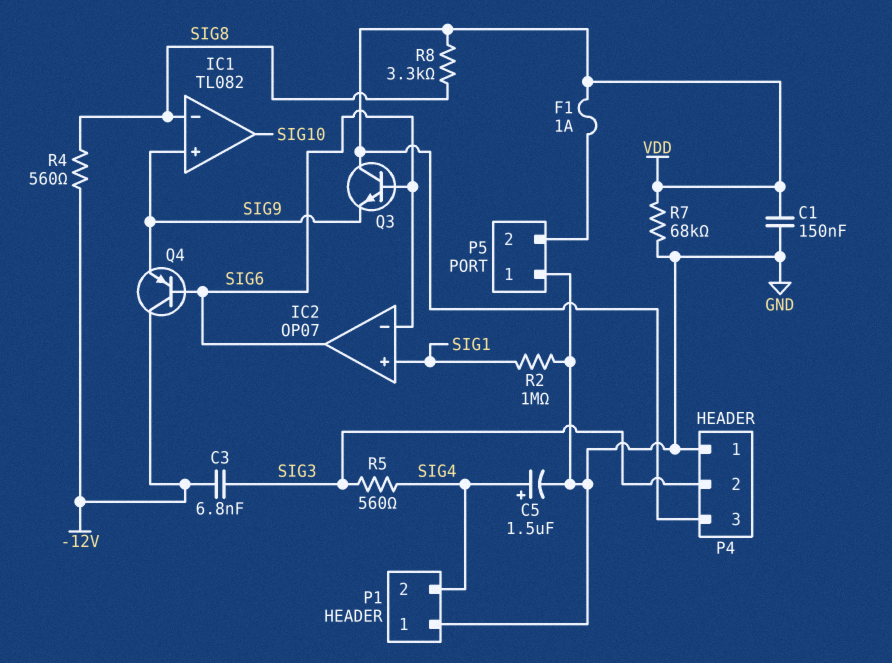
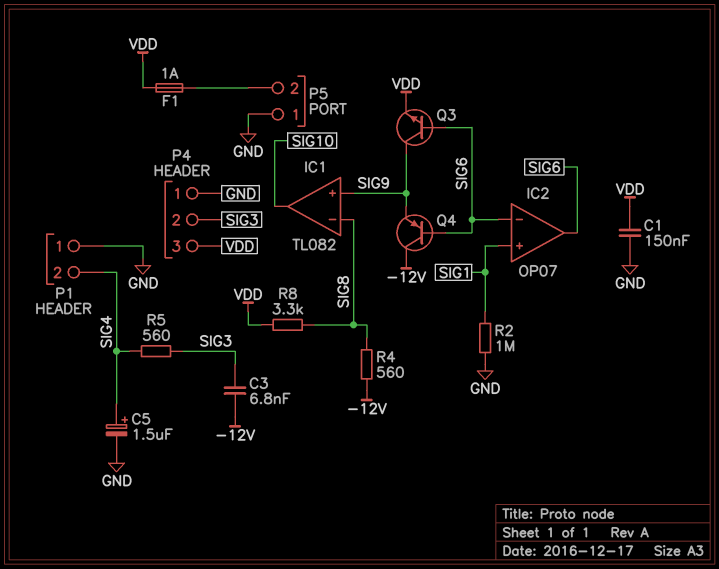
Q3: NPN (B SIG6, C VDD, E SIG9) -> NPN (B SIG6, C SIG9, E VDD)
R7: 68k (GND, VDD) -> none

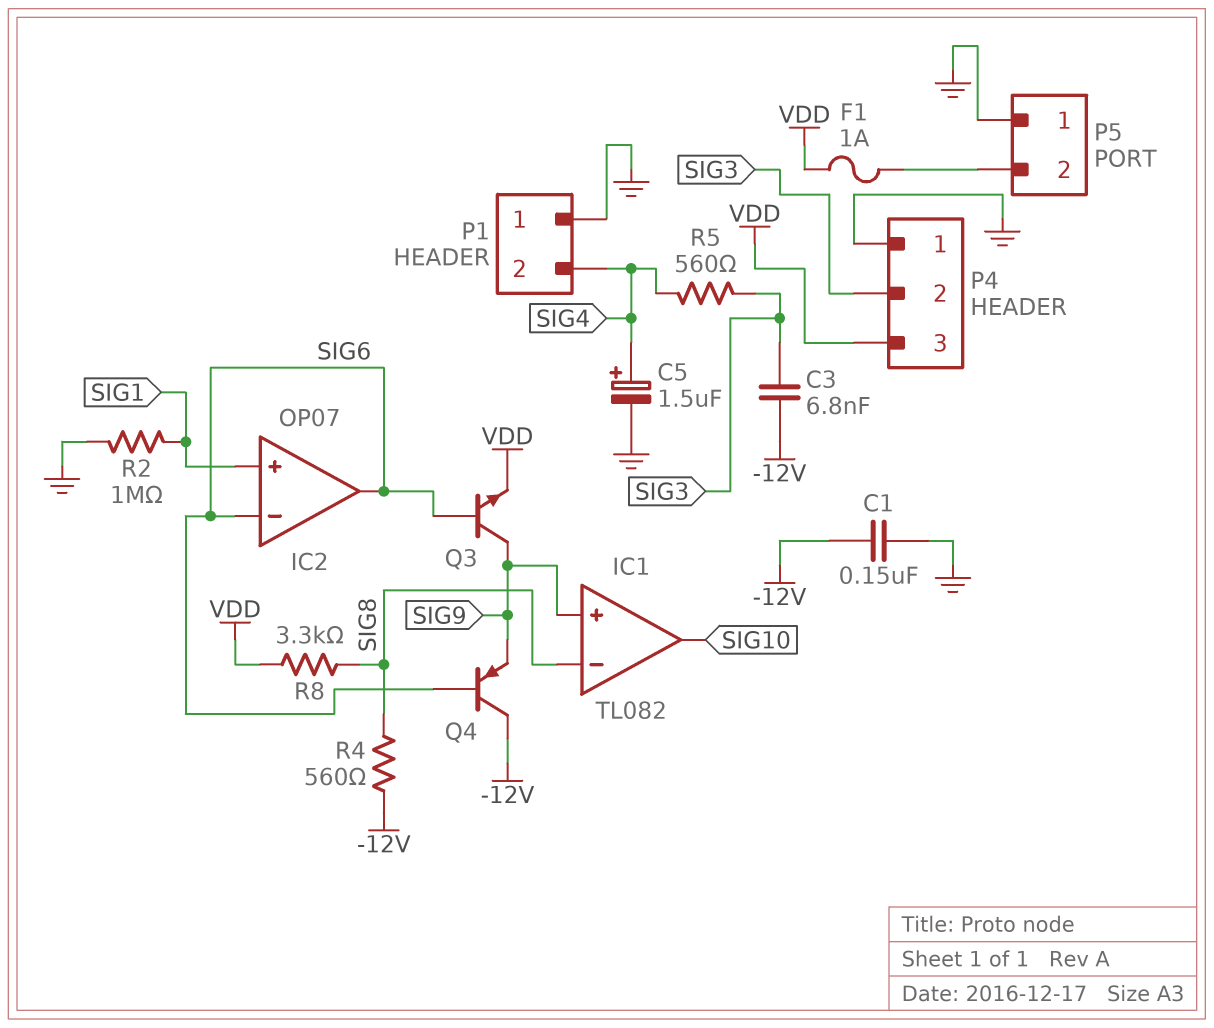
C1: 150nF (GND, VDD) -> 150nF (-12V, GND)

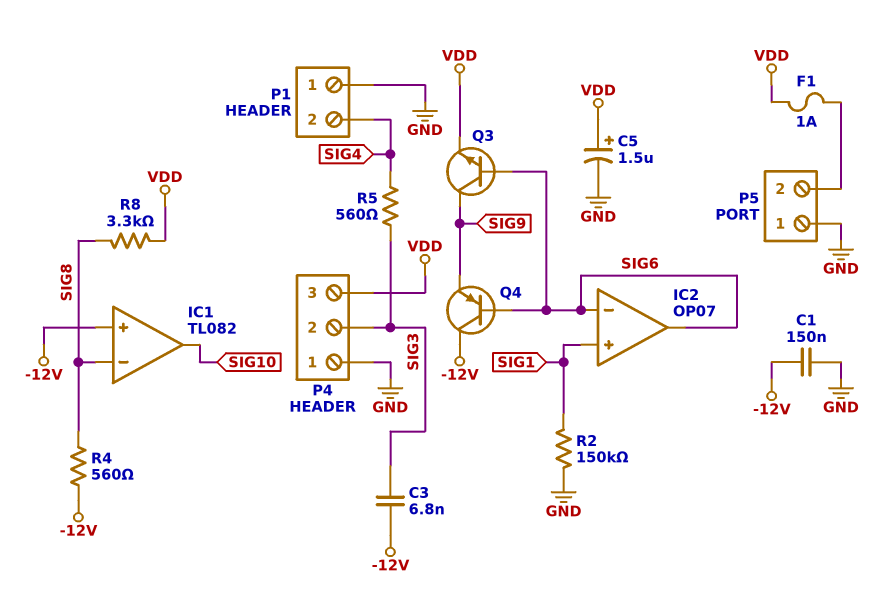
C5: 1.5uF (plus SIG4, minus GND) -> 1.5uF (plus VDD, minus GND)
IC1 pin in+: SIG9 -> -12V
R2: 1M (GND, SIG1) -> 150k (GND, SIG1)

